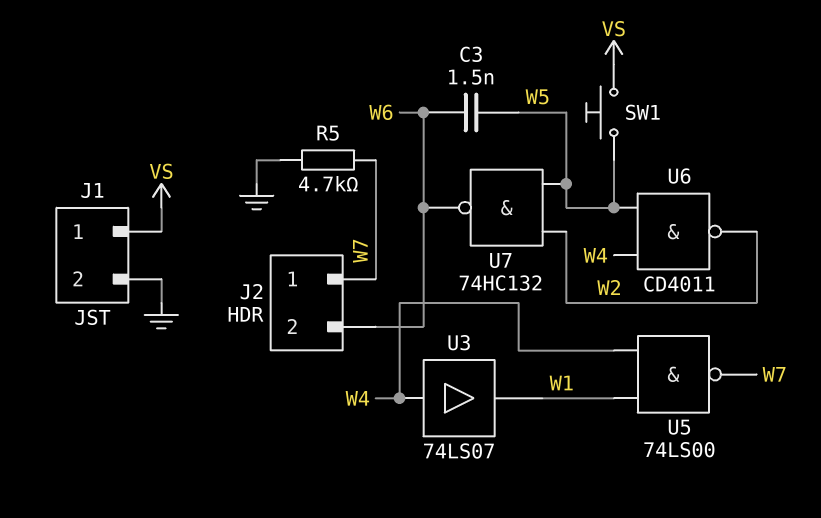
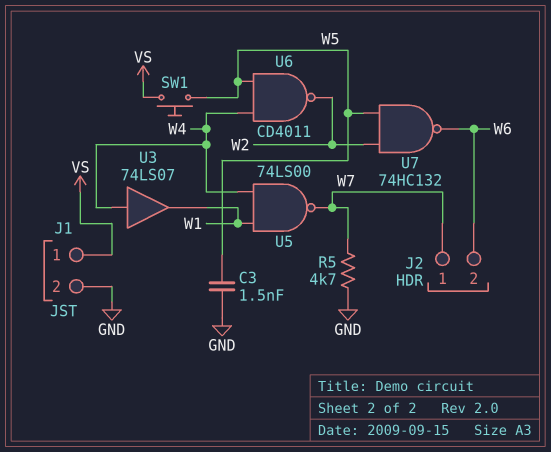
C3: 1.5nF (W5, W6) -> 1.5nF (GND, W5)

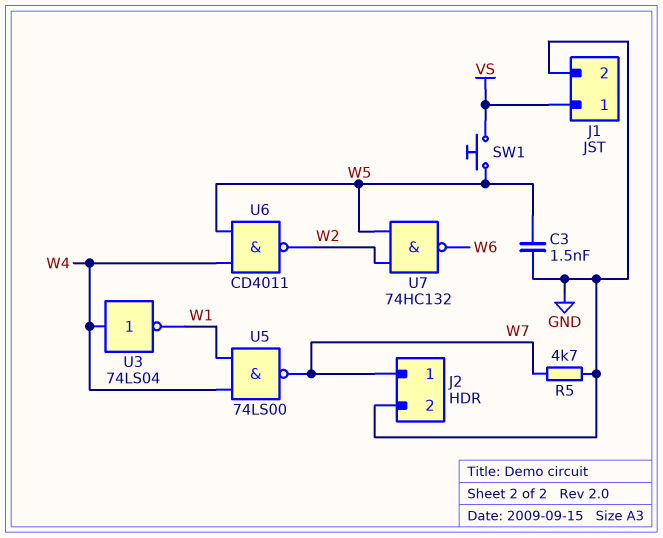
J2 pin 2: W6 -> GND
U3: buffer 74LS07 (in W4, out W1) -> NOT 74LS04 (in W4, out W1)

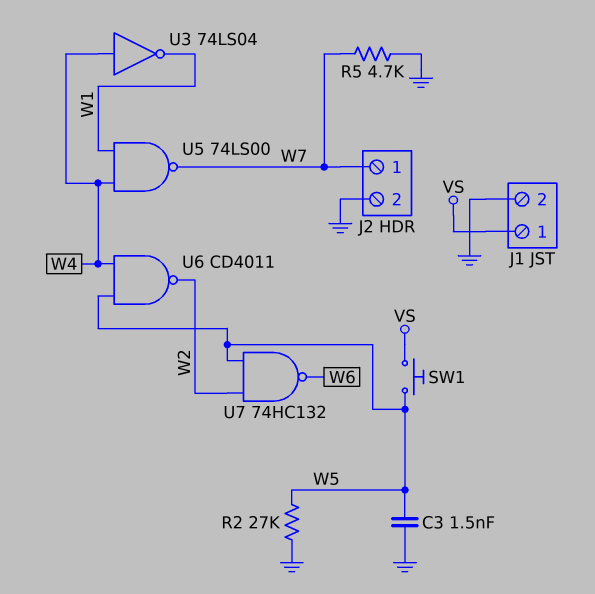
R2: none -> 27k (GND, W5)

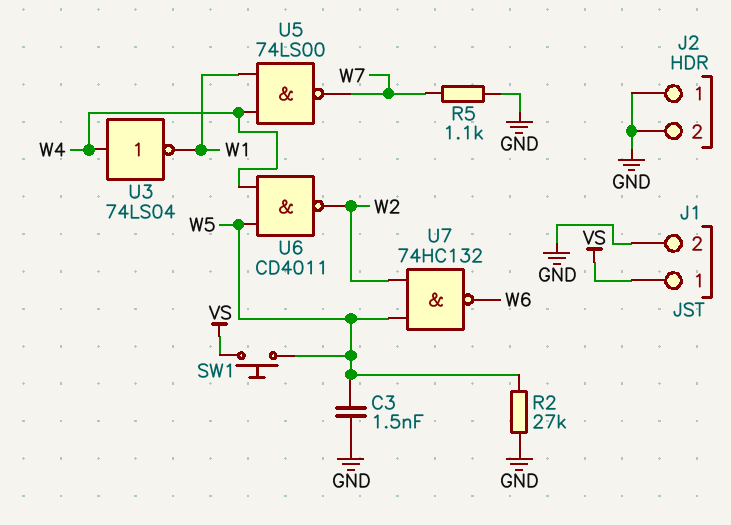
J2 pin 1: W7 -> GND
R5: 4.7k (GND, W7) -> 1.1k (GND, W7)

